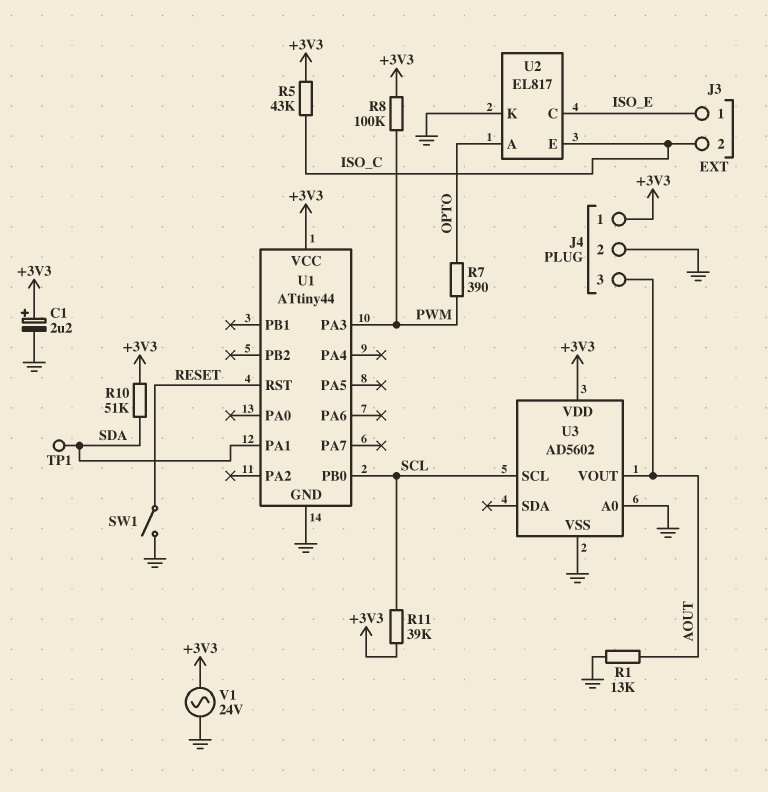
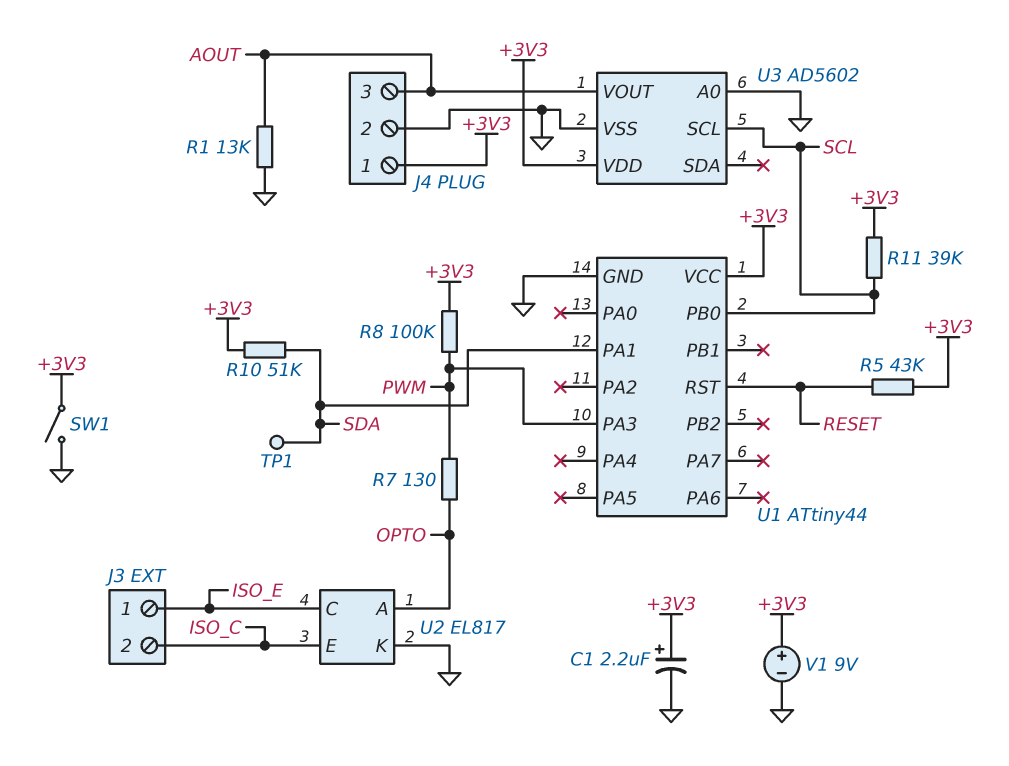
R5: 43k (+3V3, ISO_C) -> 43k (+3V3, RESET)
R7: 390 (OPTO, PWM) -> 130 (OPTO, PWM)
SW1: switch (GND, RESET) -> switch (+3V3, GND)
V1: AC 24V (+3V3, GND) -> 9V (plus +3V3, minus GND)

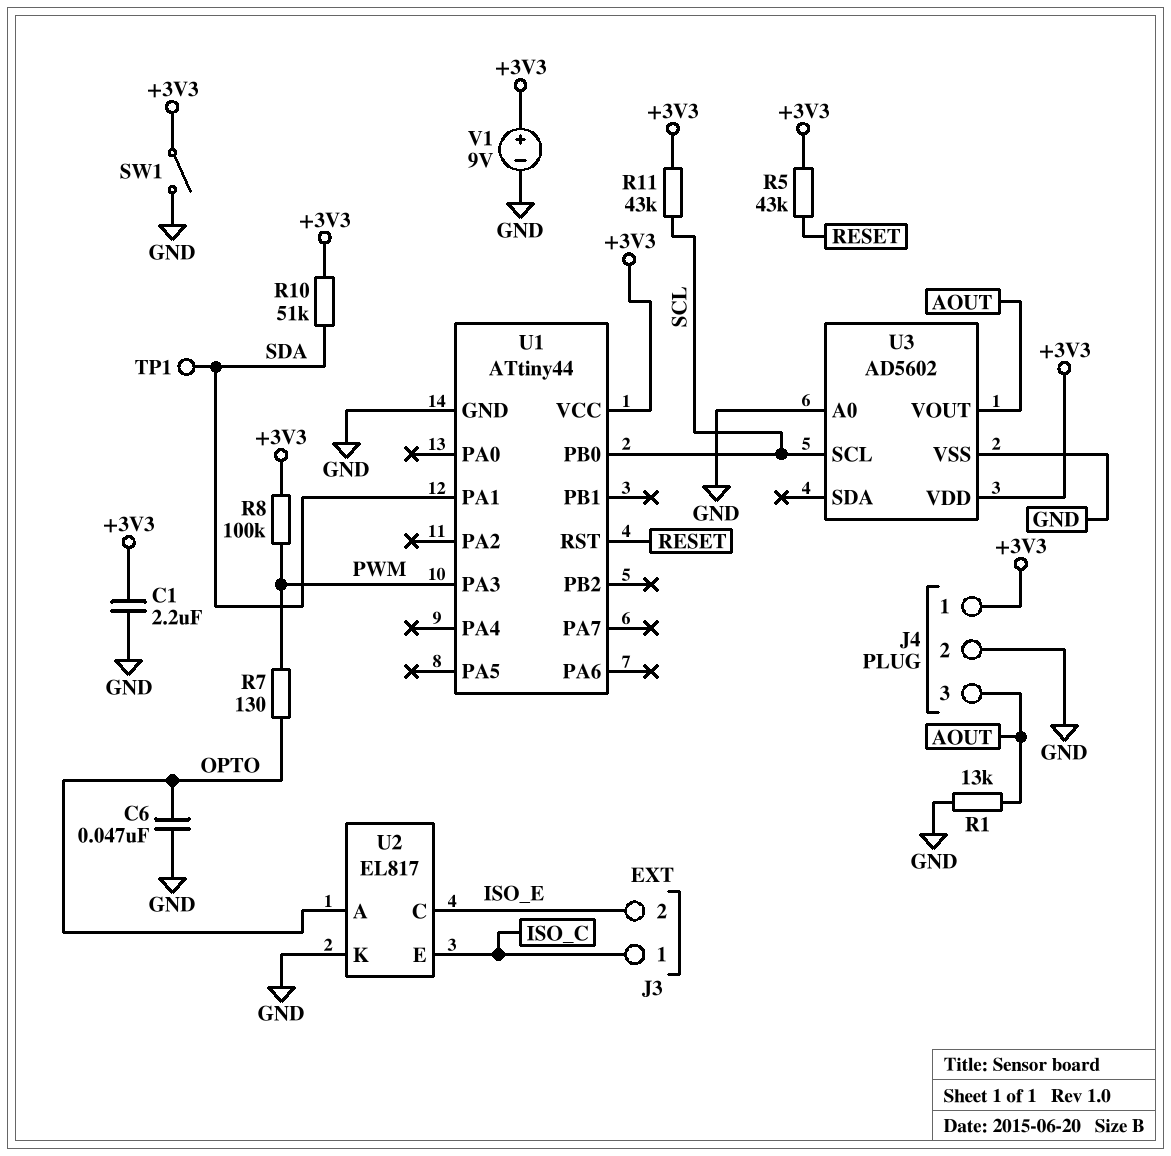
C1: 2.2uF (plus +3V3, minus GND) -> 2.2uF (+3V3, GND)
C6: none -> 47nF (GND, OPTO)
J3 pin 1: ISO_E -> ISO_C
J3 pin 2: ISO_C -> ISO_E
R11: 39k (+3V3, SCL) -> 43k (+3V3, SCL)

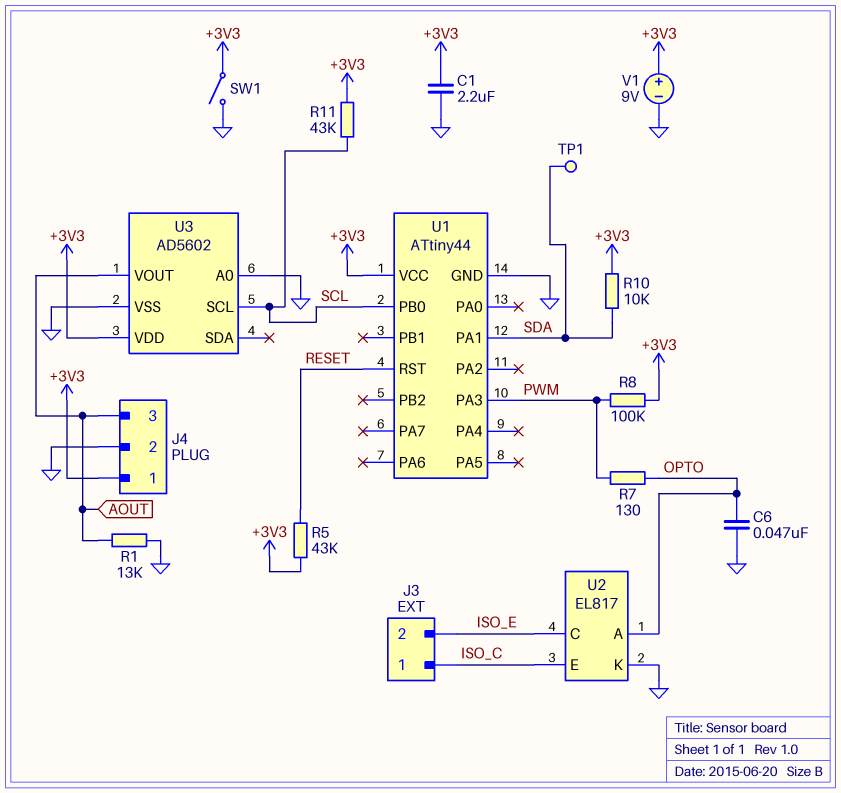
R10: 51k (+3V3, SDA) -> 10k (+3V3, SDA)

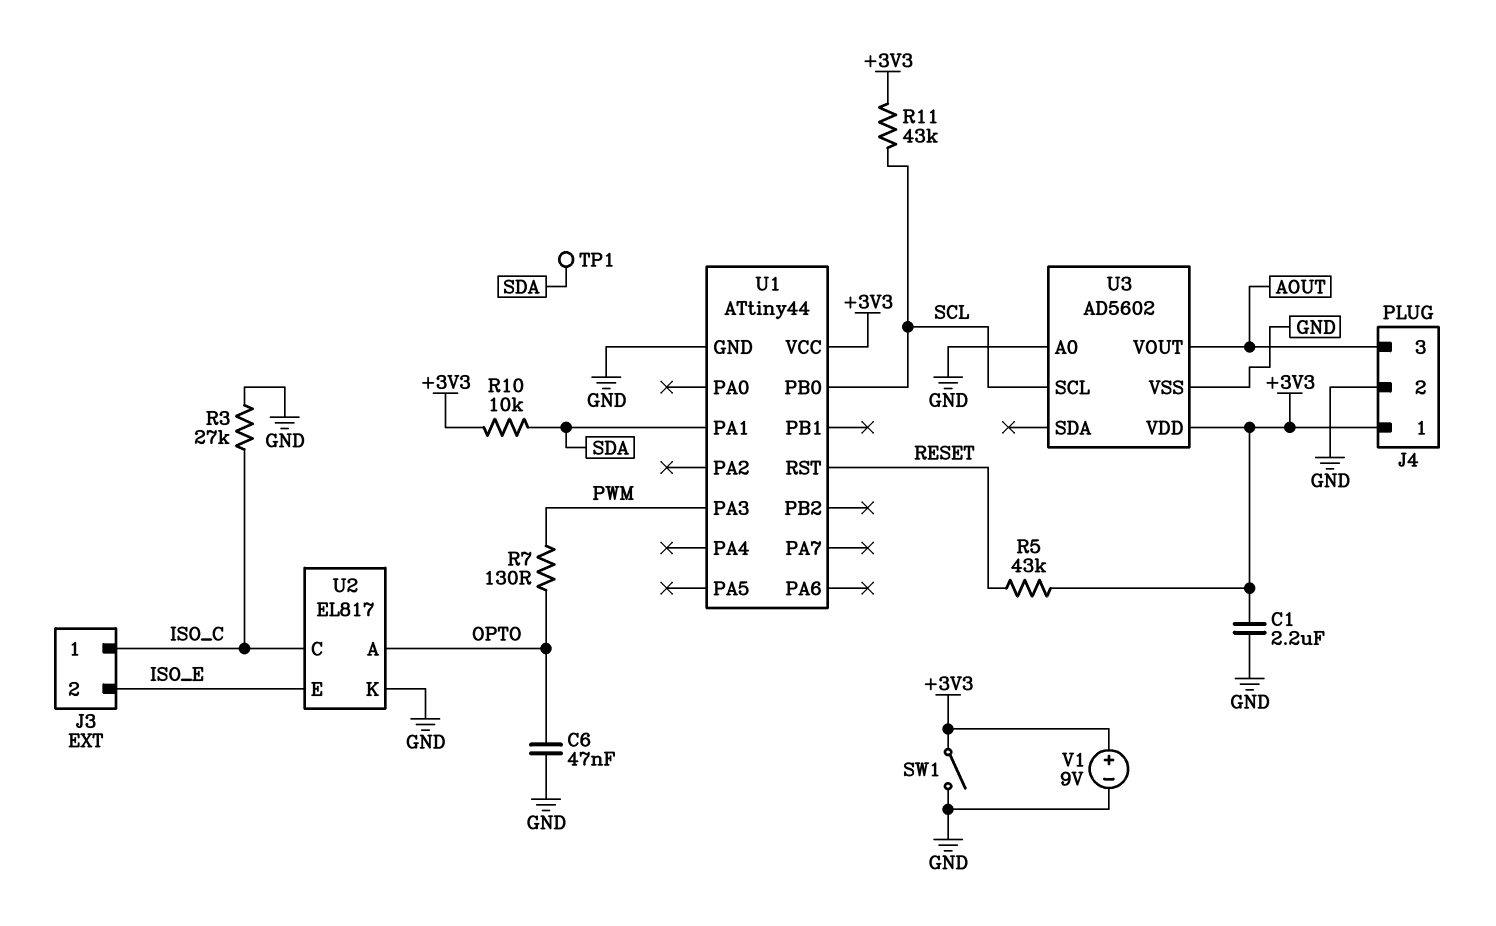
R1: 13k (AOUT, GND) -> none
R3: none -> 27k (GND, ISO_C)
R8: 100k (+3V3, PWM) -> none
U2 pin C: ISO_E -> ISO_C
U2 pin E: ISO_C -> ISO_E

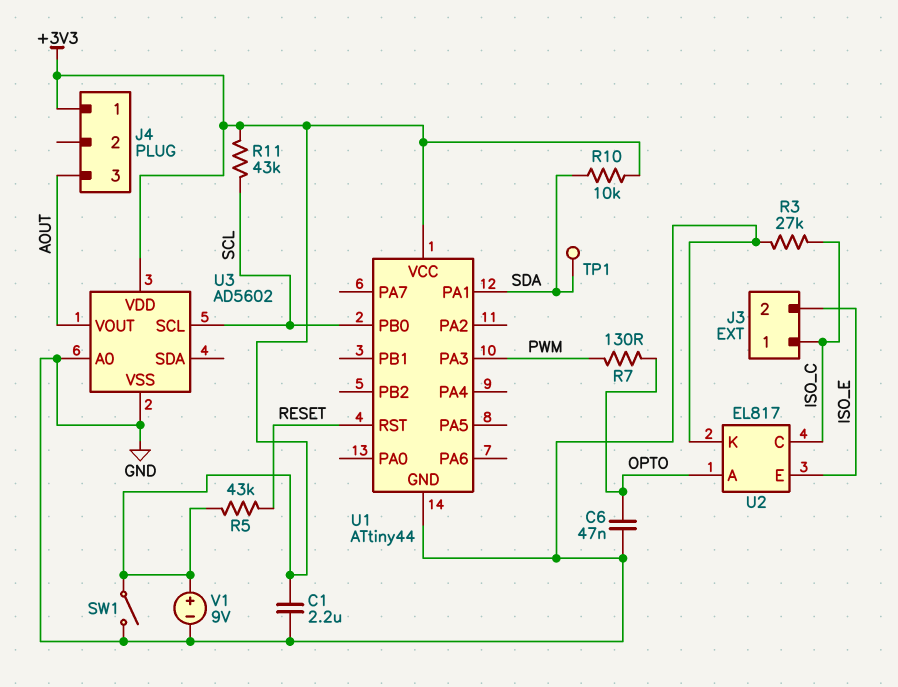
J4 pin 2: GND -> none

